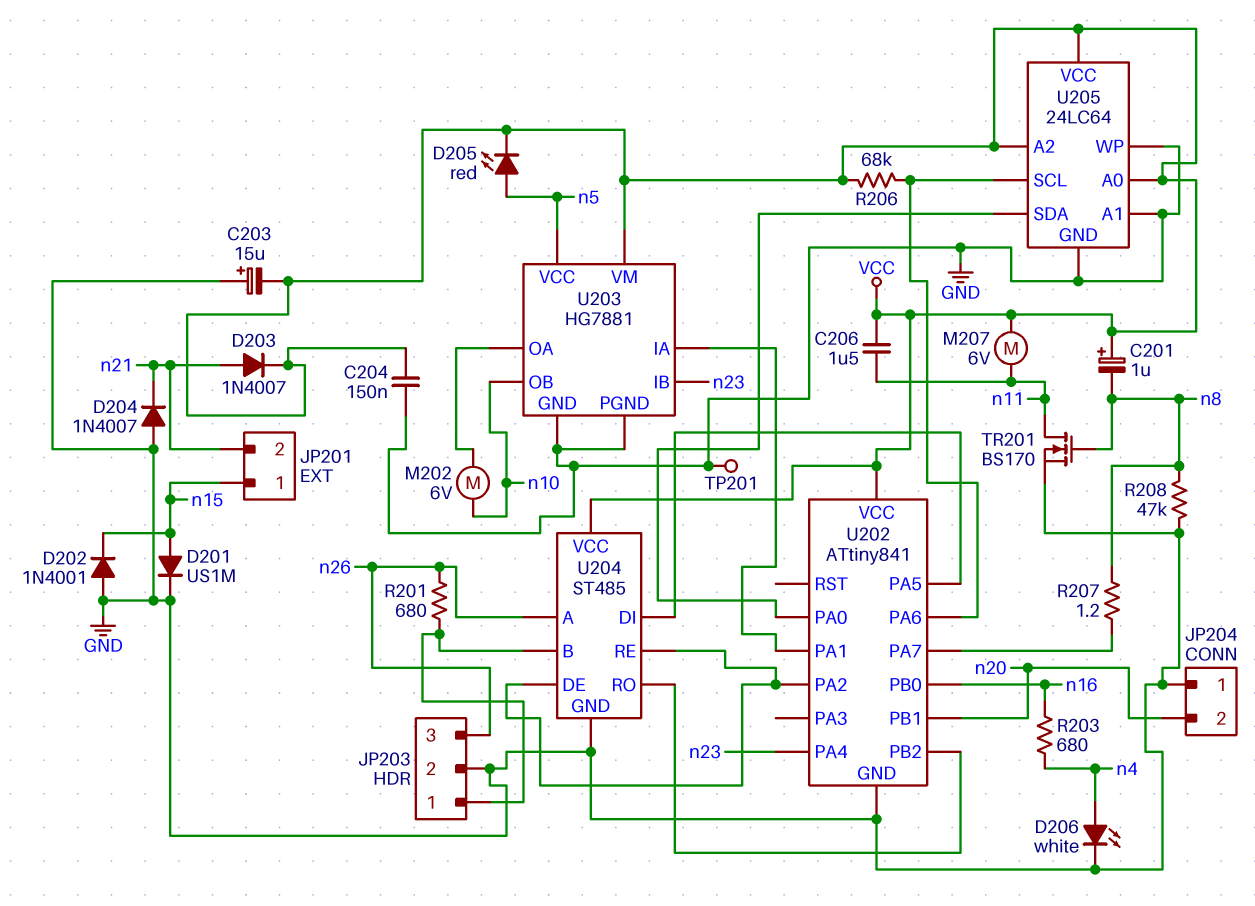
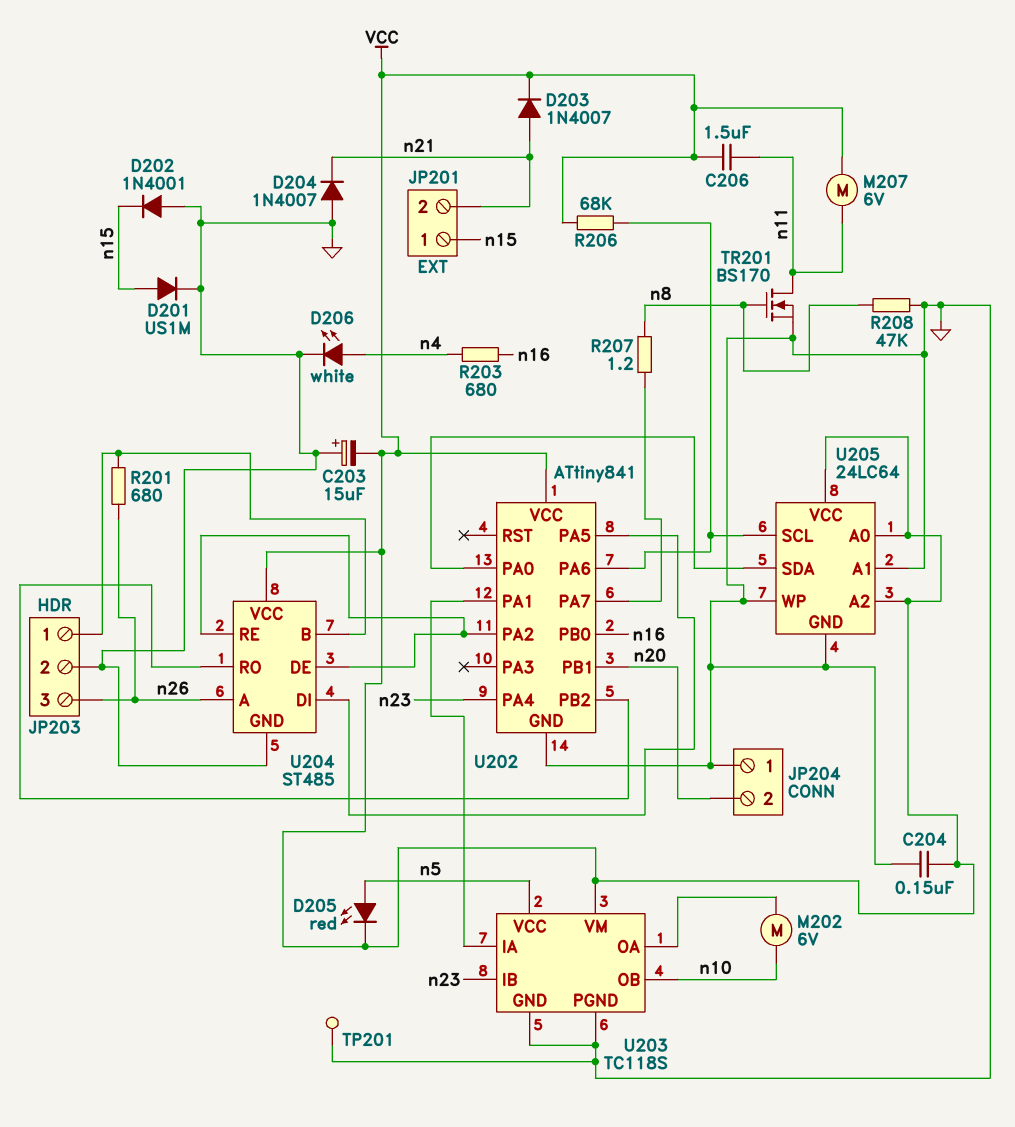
C201: 1uF (plus VCC, minus n8) -> none
U203: HG7881 -> TC118S

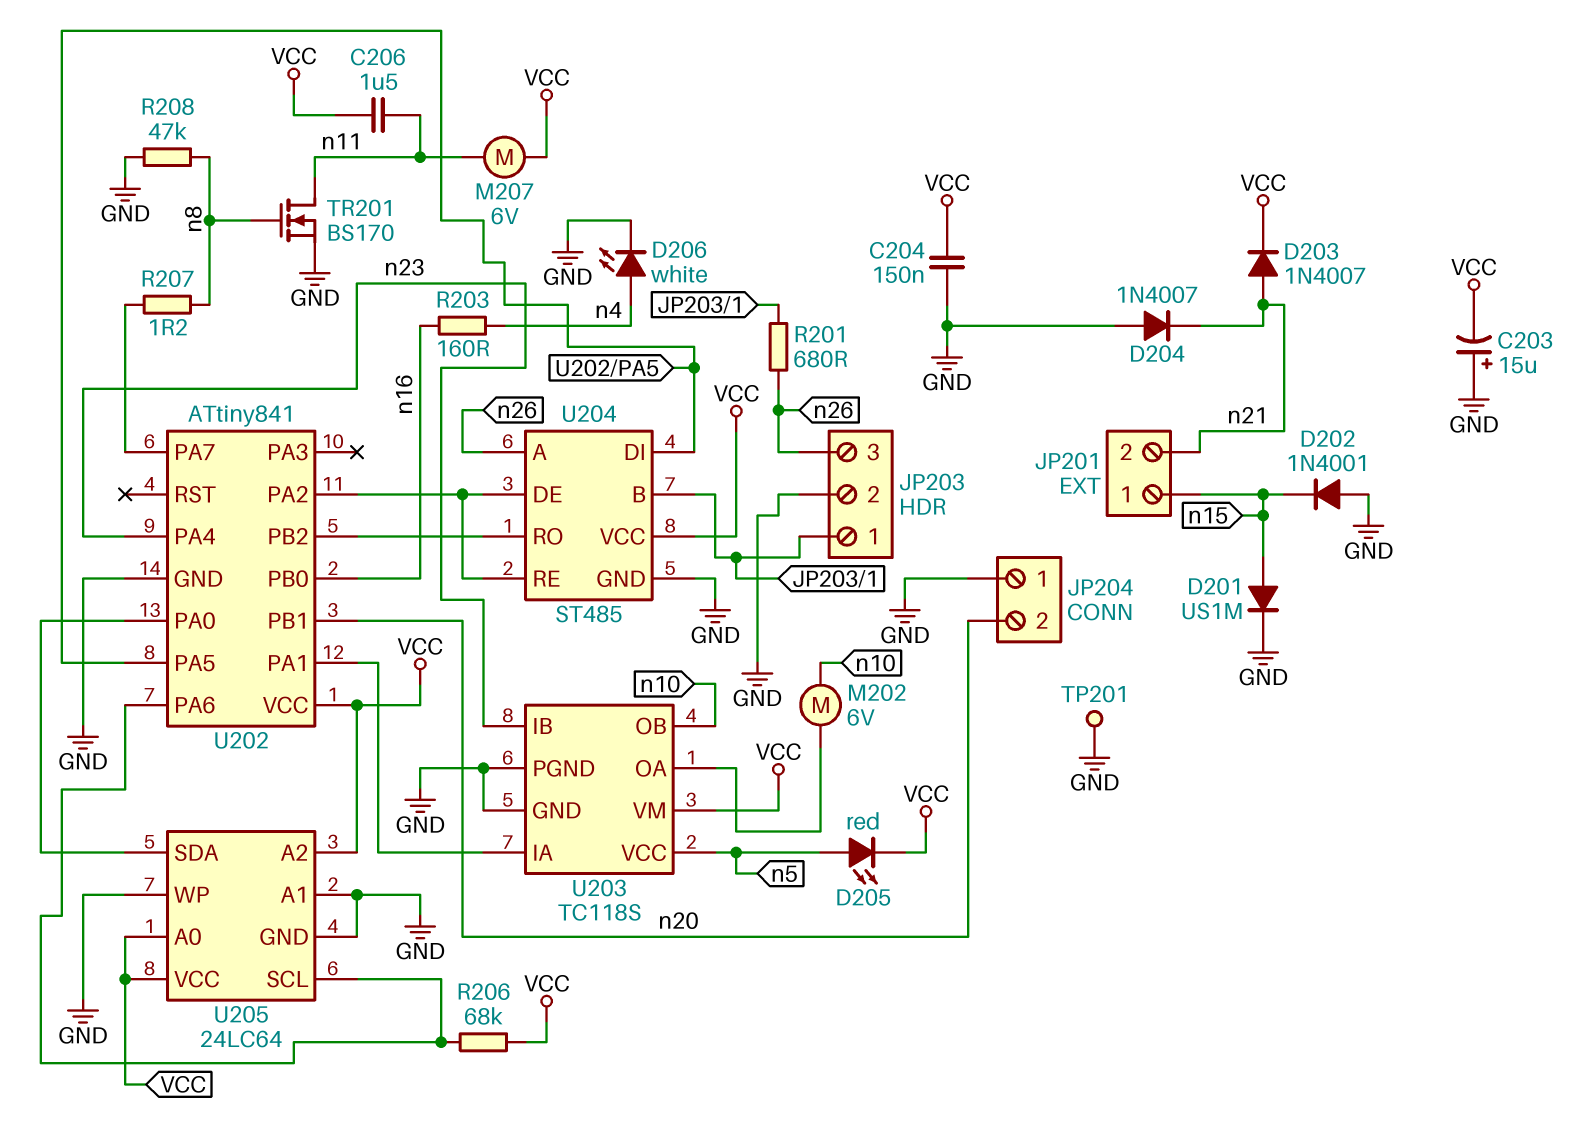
R203: 680 (n4, n16) -> 160 (n4, n16)

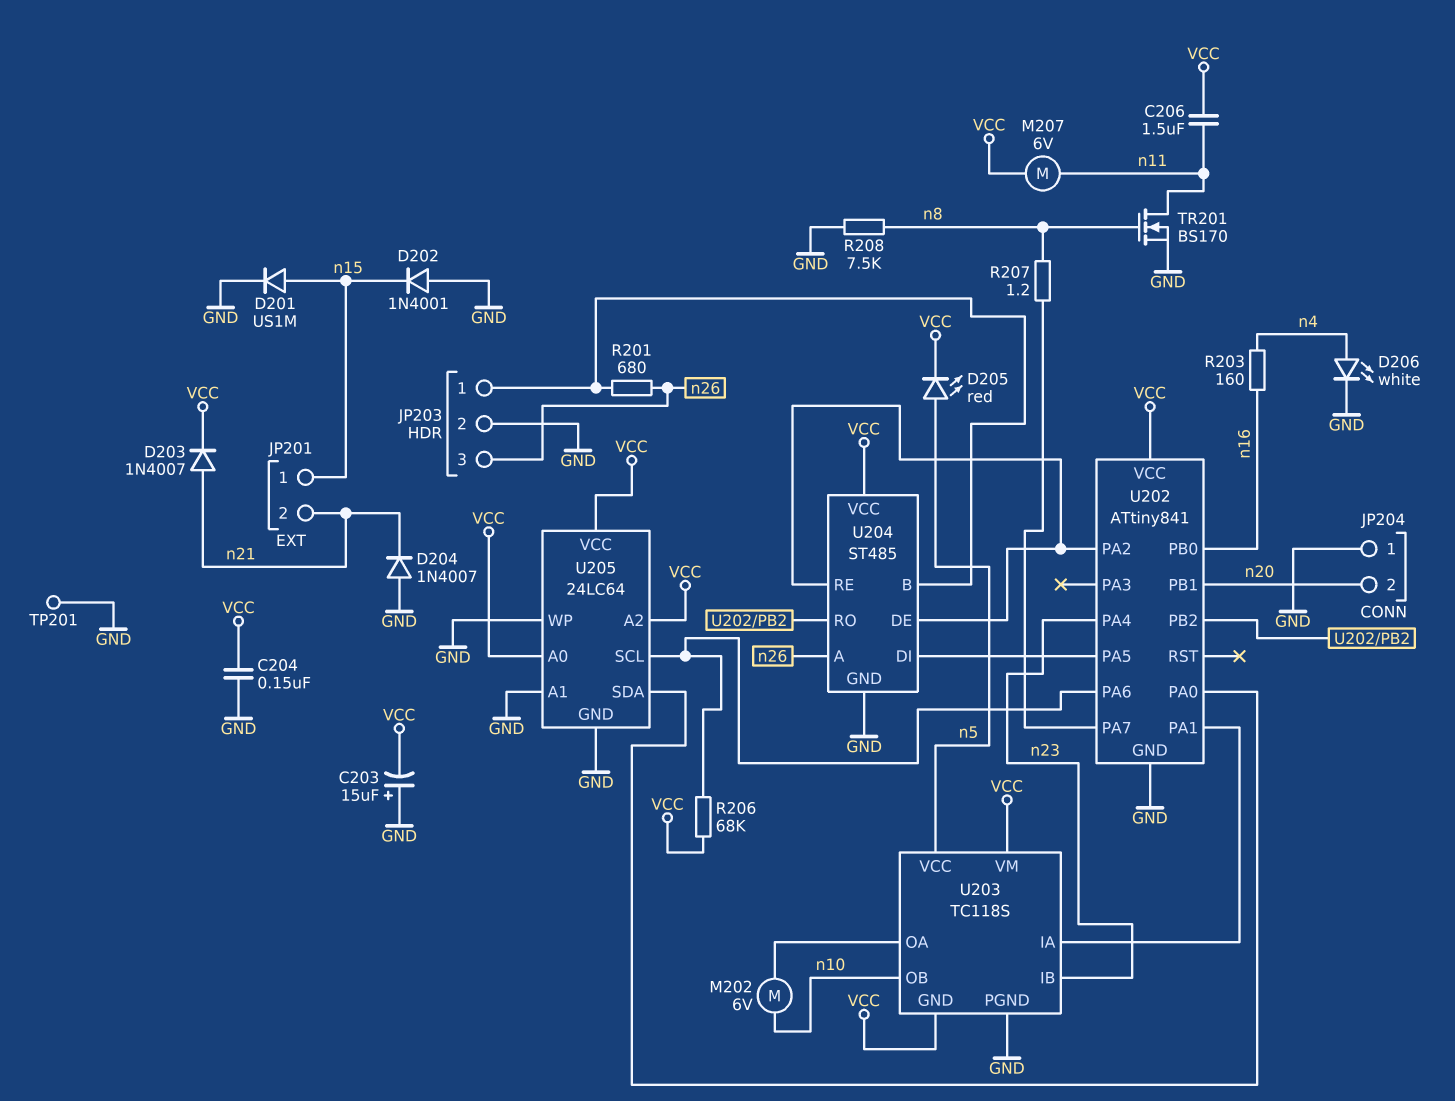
R208: 47k (GND, n8) -> 7.5k (GND, n8)
U203 pin GND: GND -> VCC

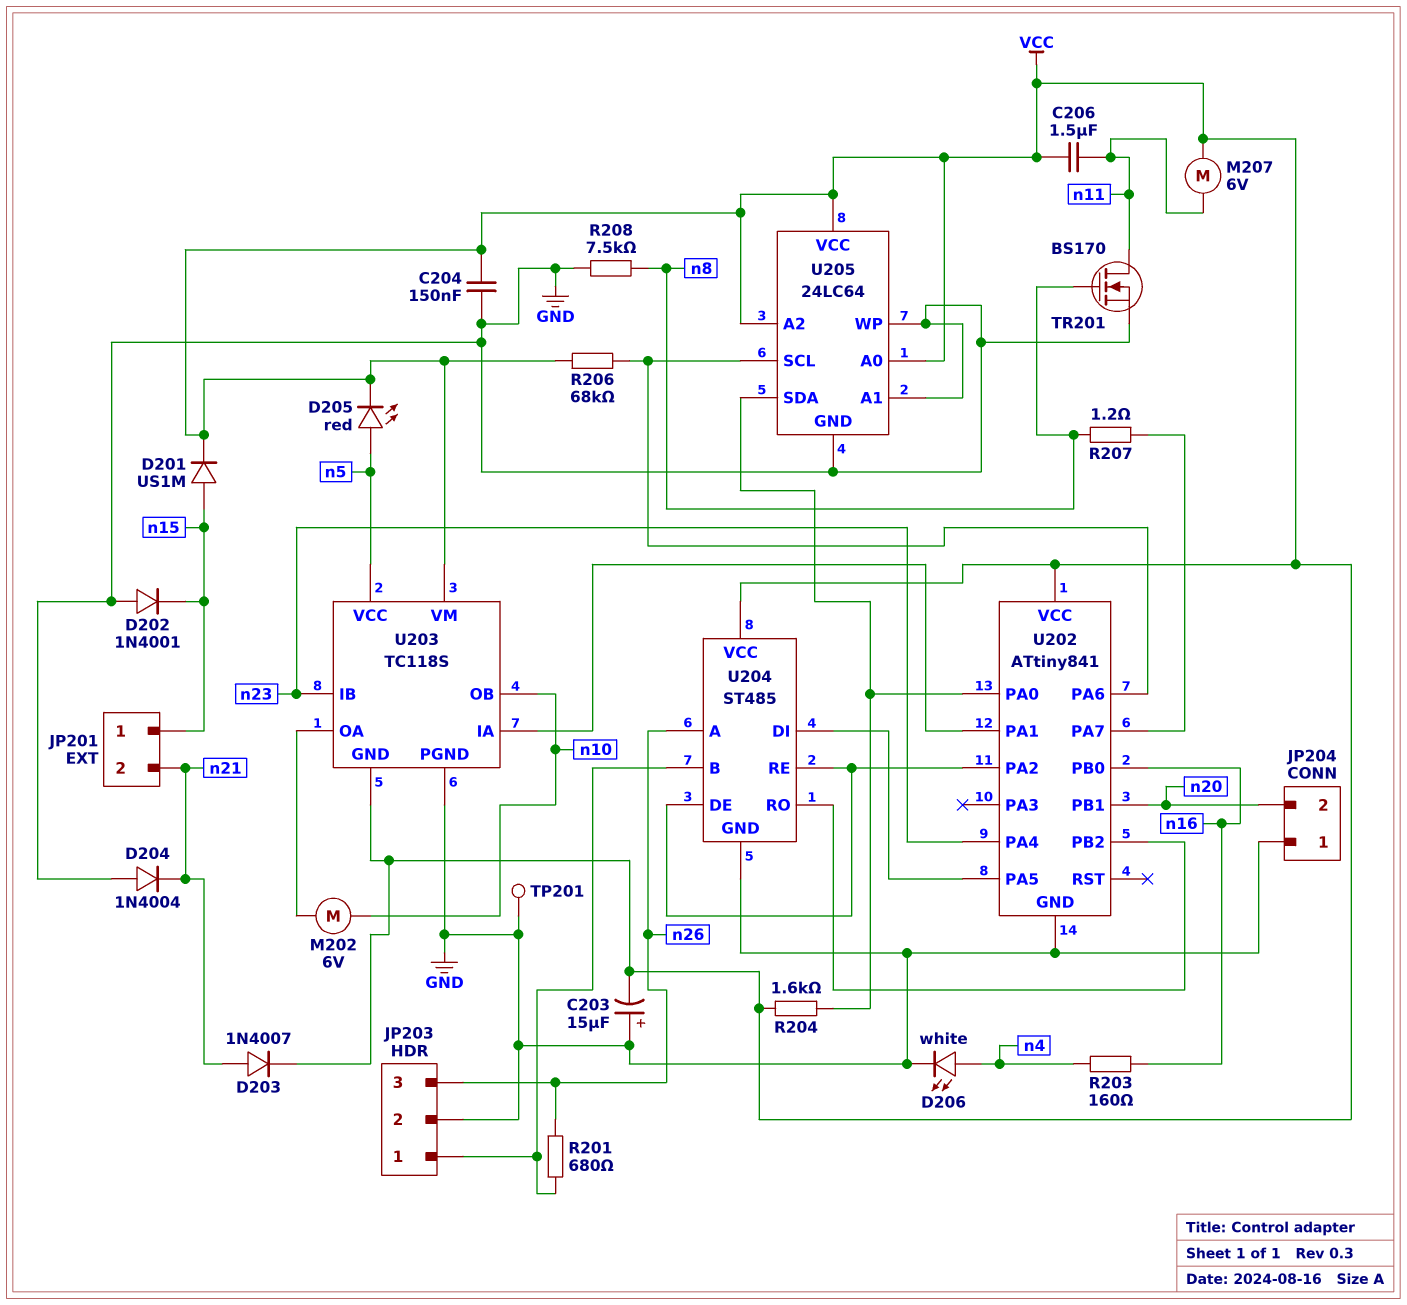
D201: diode US1M (A n15, K GND) -> diode US1M (A n15, K VCC)
D204: diode 1N4007 (A GND, K n21) -> diode 1N4004 (A GND, K n21)
R204: none -> 1.6k (U202/PA0, VCC)

